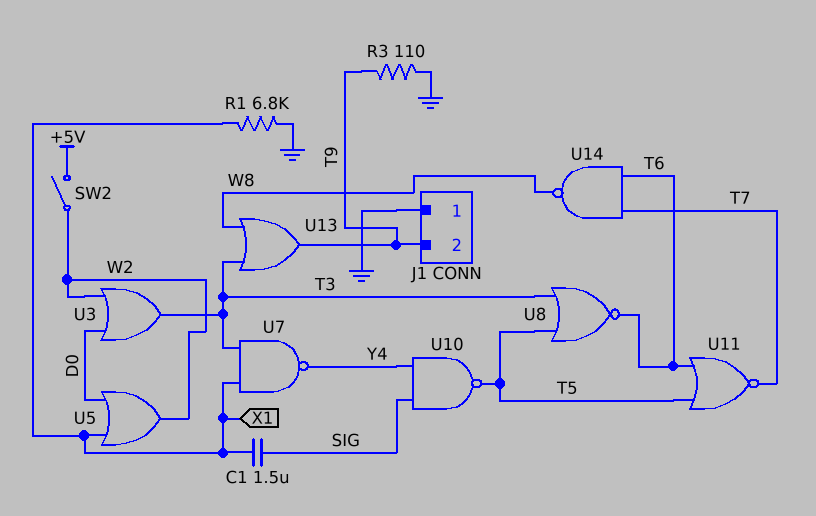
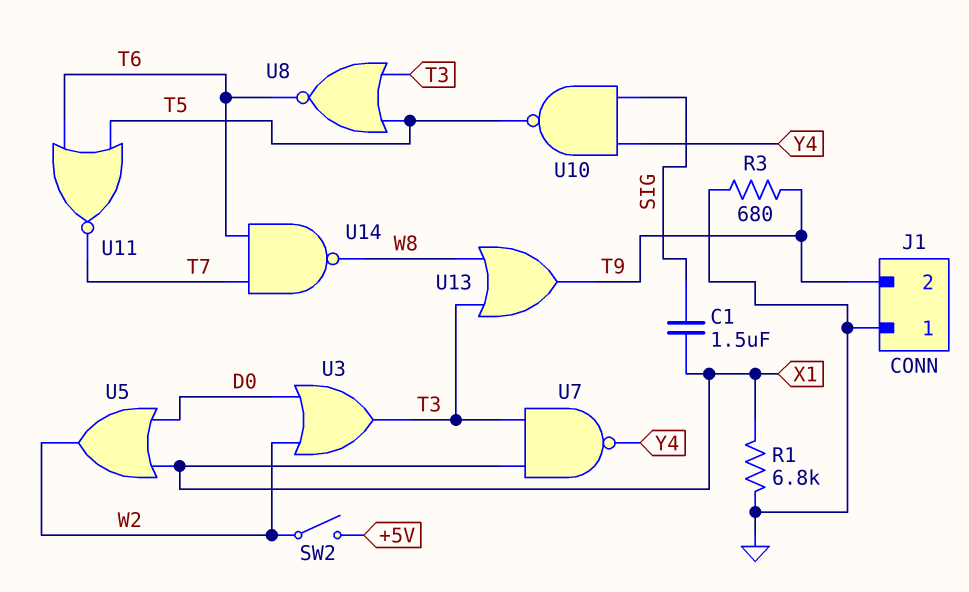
R3: 110 (GND, T9) -> 680 (GND, T9)

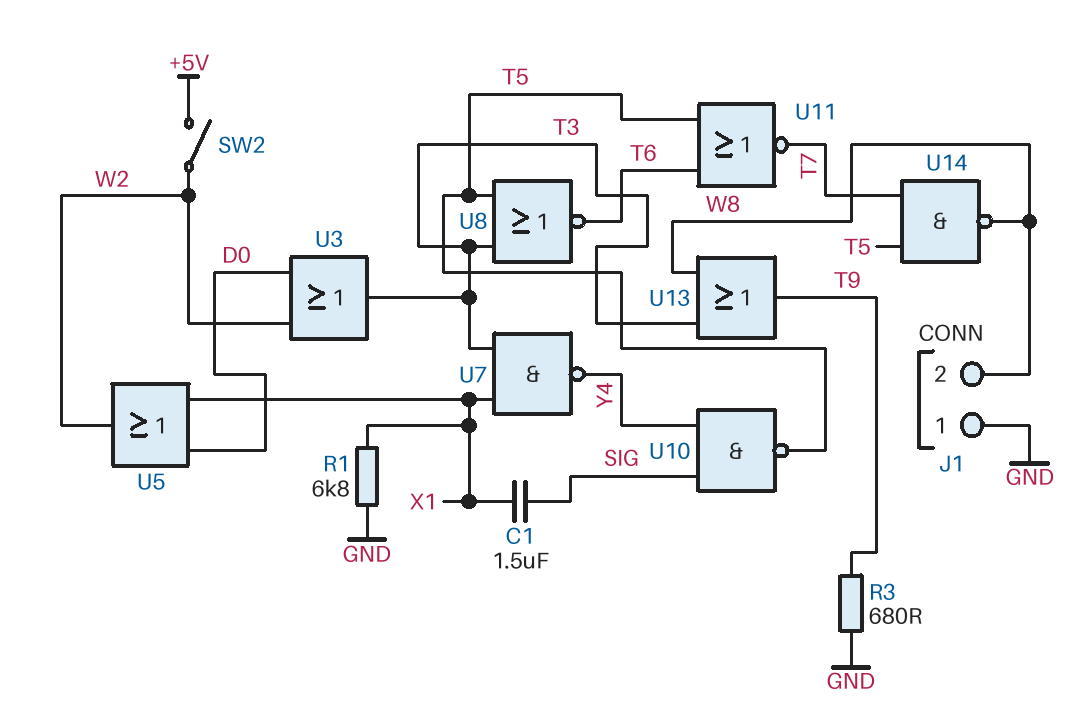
J1 pin 2: T9 -> W8
U14: NAND (in T6, in T7, out W8) -> NAND (in T5, in T7, out W8)

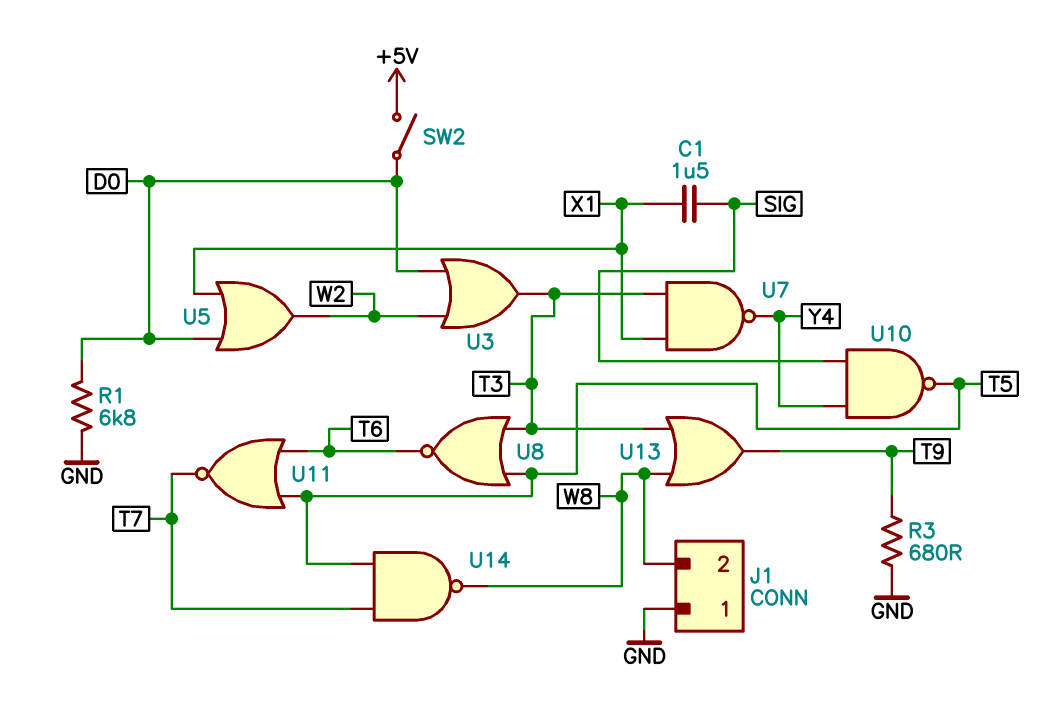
R1: 6.8k (GND, X1) -> 6.8k (D0, GND)
SW2: switch (+5V, W2) -> switch (+5V, D0)

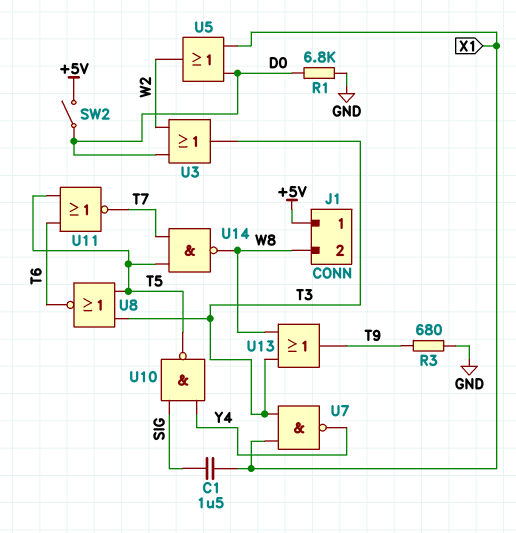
J1 pin 1: GND -> +5V

